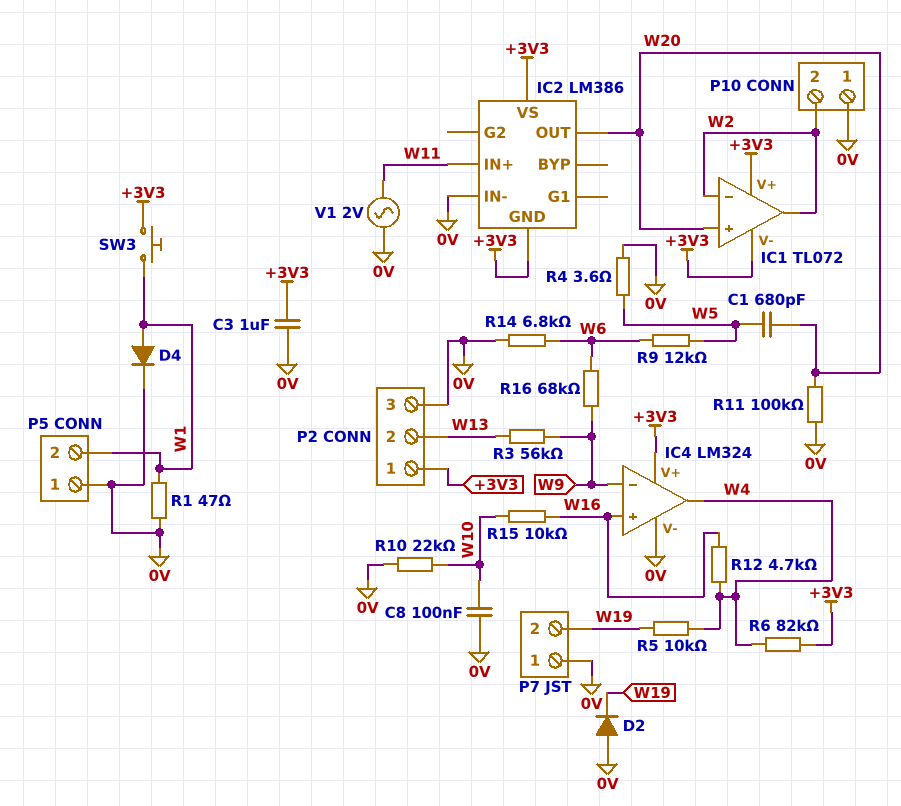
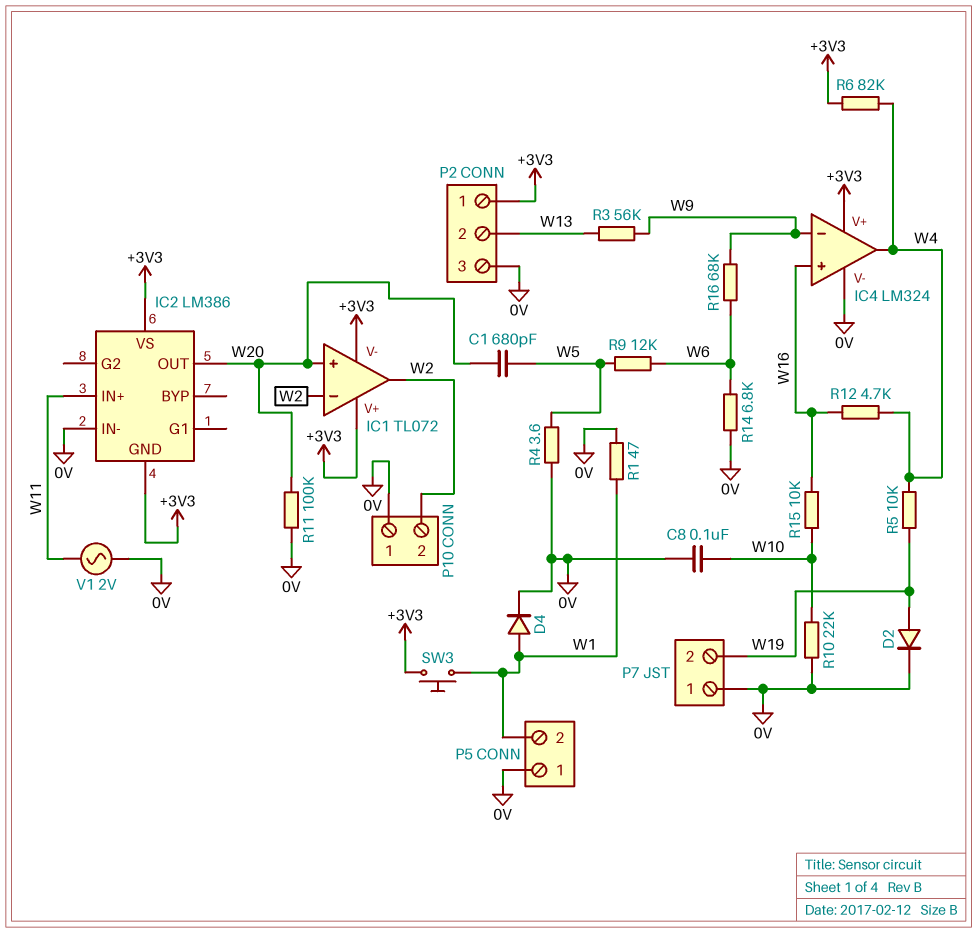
C3: 1uF (+3V3, 0V) -> none
D2: diode (A 0V, K W19) -> diode (A W19, K 0V)

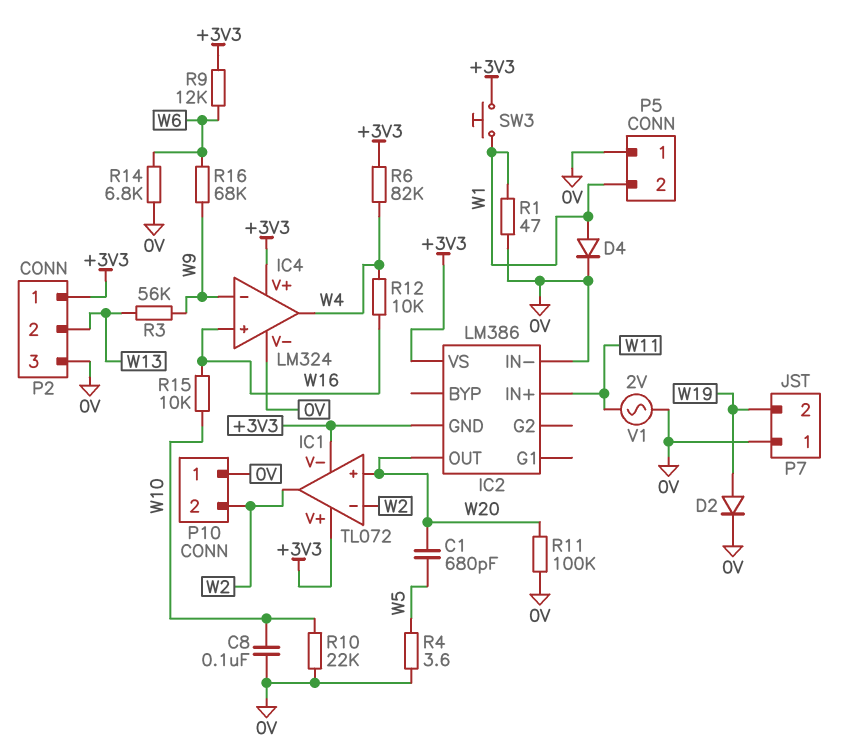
R5: 10k (W4, W19) -> none
R9: 12k (W5, W6) -> 12k (+3V3, W6)
R12: 4.7k (W4, W16) -> 10k (W4, W16)

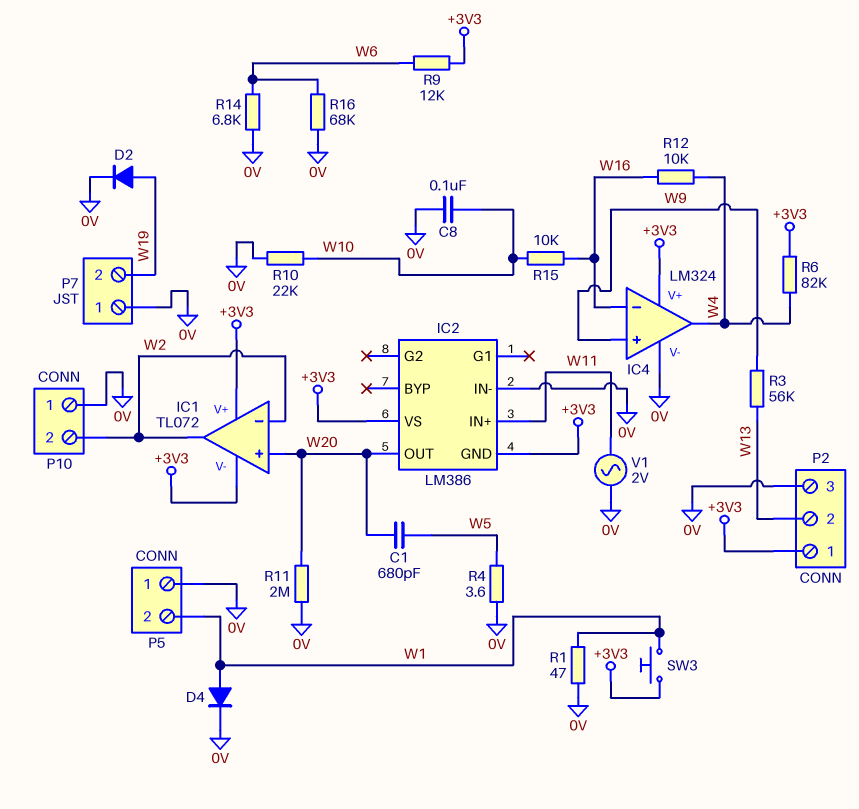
IC4 pin in+: W16 -> W9
IC4 pin in-: W9 -> W16
R11: 100k (0V, W20) -> 2M (0V, W20)
R16: 68k (W6, W9) -> 68k (0V, W6)

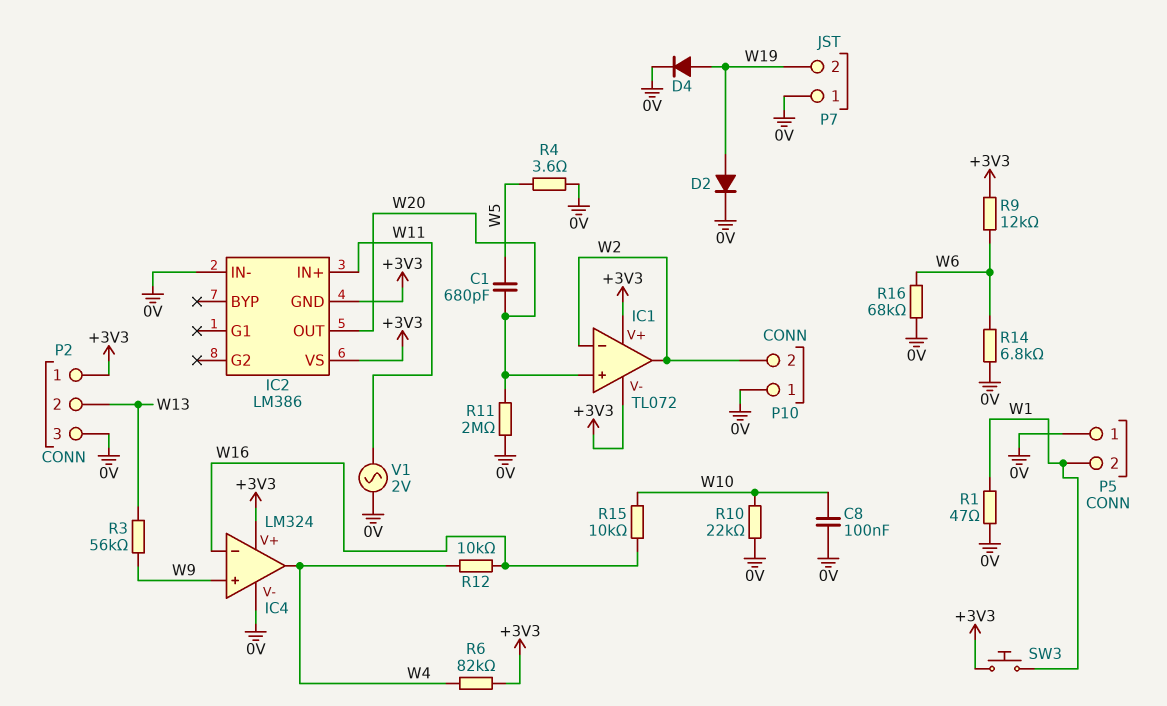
D4: diode (A W1, K 0V) -> diode (A W19, K 0V)

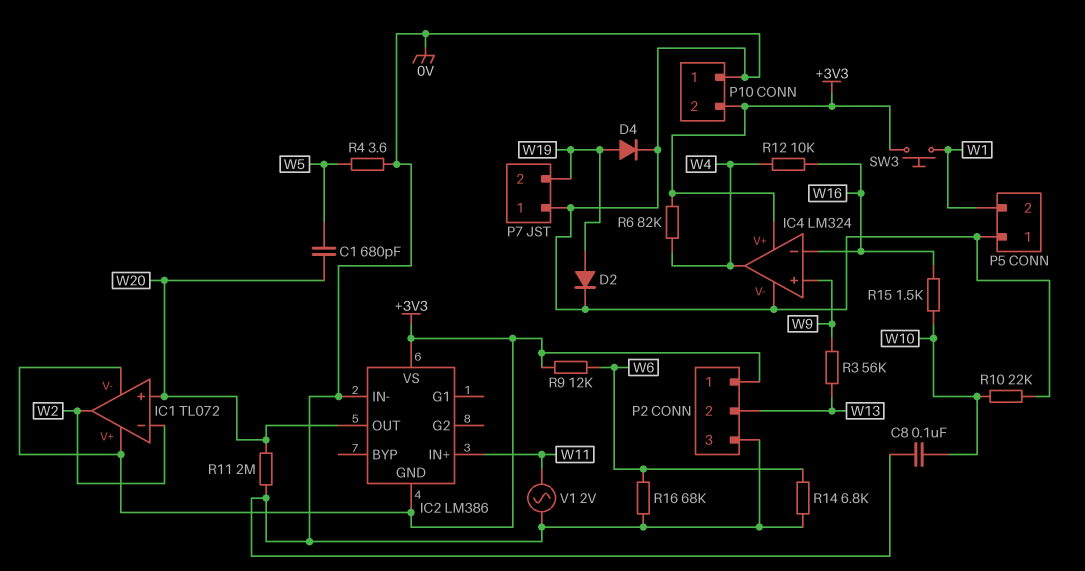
P10 pin 2: W2 -> +3V3
R1: 47 (0V, W1) -> none
R15: 10k (W10, W16) -> 1.5k (W10, W16)

